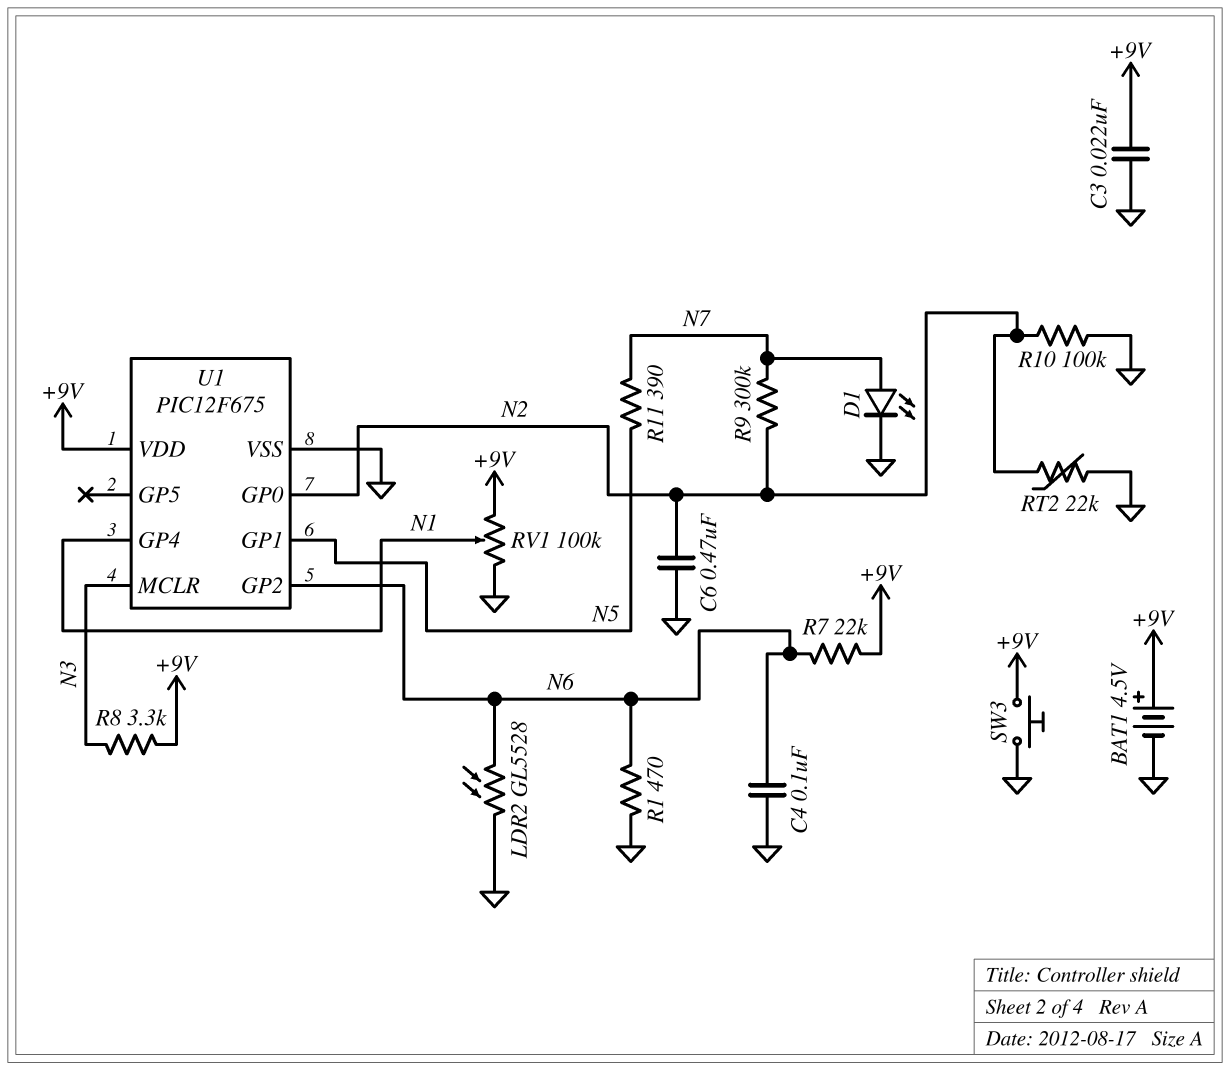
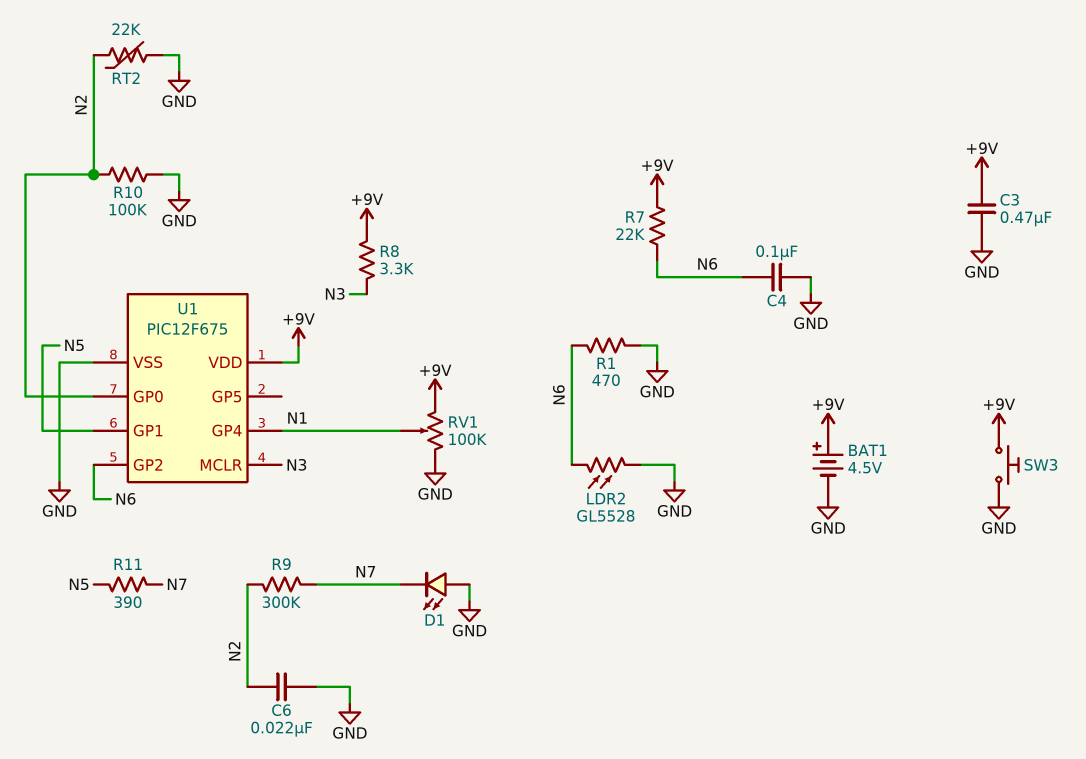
C3: 22nF (+9V, GND) -> 470nF (+9V, GND)
C6: 470nF (GND, N2) -> 22nF (GND, N2)
D1: LED (A N7, K GND) -> LED (A GND, K N7)

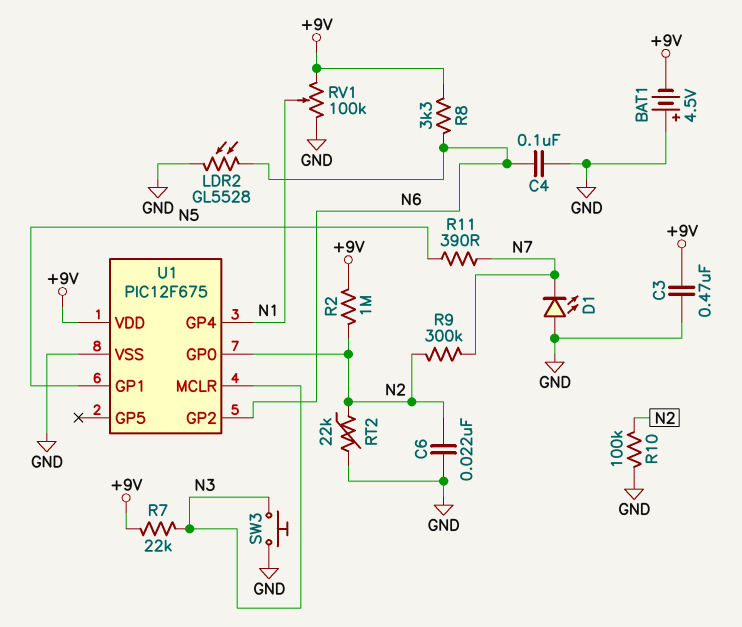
BAT1: 4.5V (plus +9V, minus GND) -> 4.5V (plus GND, minus +9V)
R1: 470 (GND, N6) -> none
R2: none -> 1M (+9V, N2)
R7: 22k (+9V, N6) -> 22k (+9V, N3)
R8: 3.3k (+9V, N3) -> 3.3k (+9V, N6)
SW3: button (+9V, GND) -> button (GND, N3)

